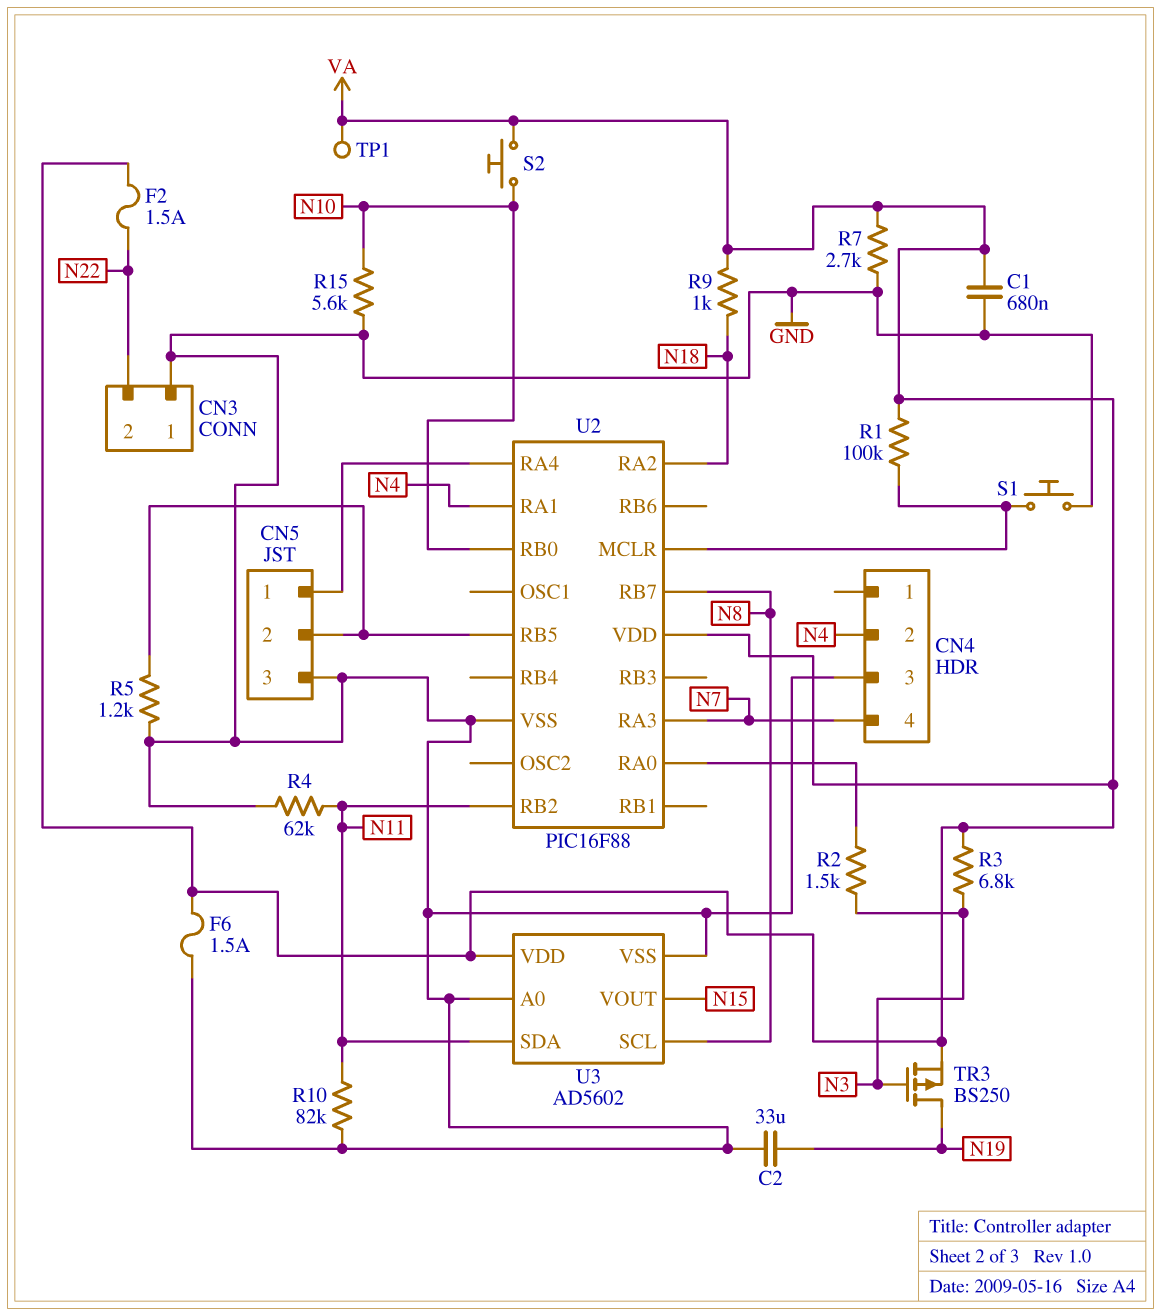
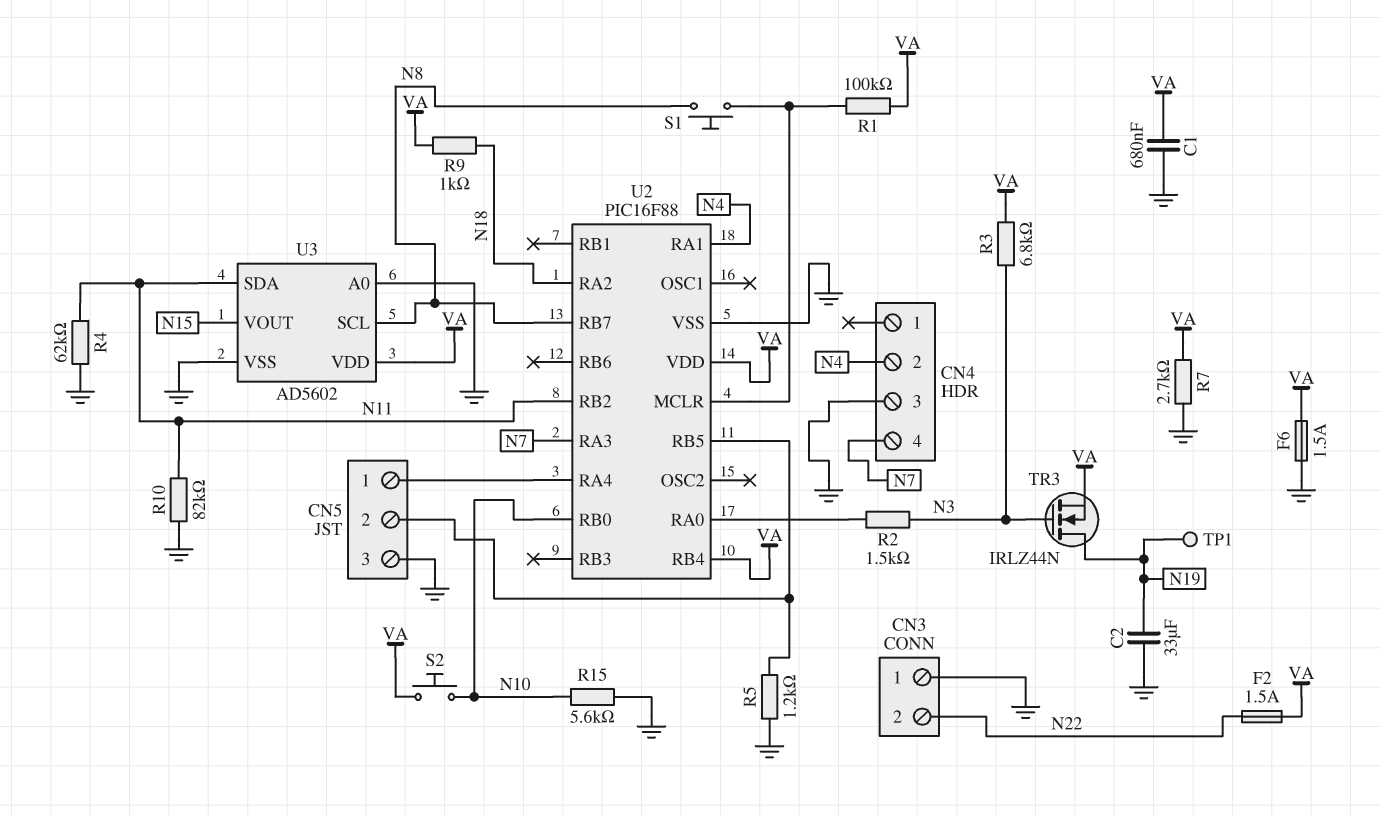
S1: button (GND, U2/MCLR) -> button (N8, U2/MCLR)
TP1: test point (VA) -> test point (N19)
TR3: PMOS BS250 (G N3, D N19, S VA) -> NMOS IRLZ44N (G N3, D N19, S VA)
U2 pin RB4: none -> VA

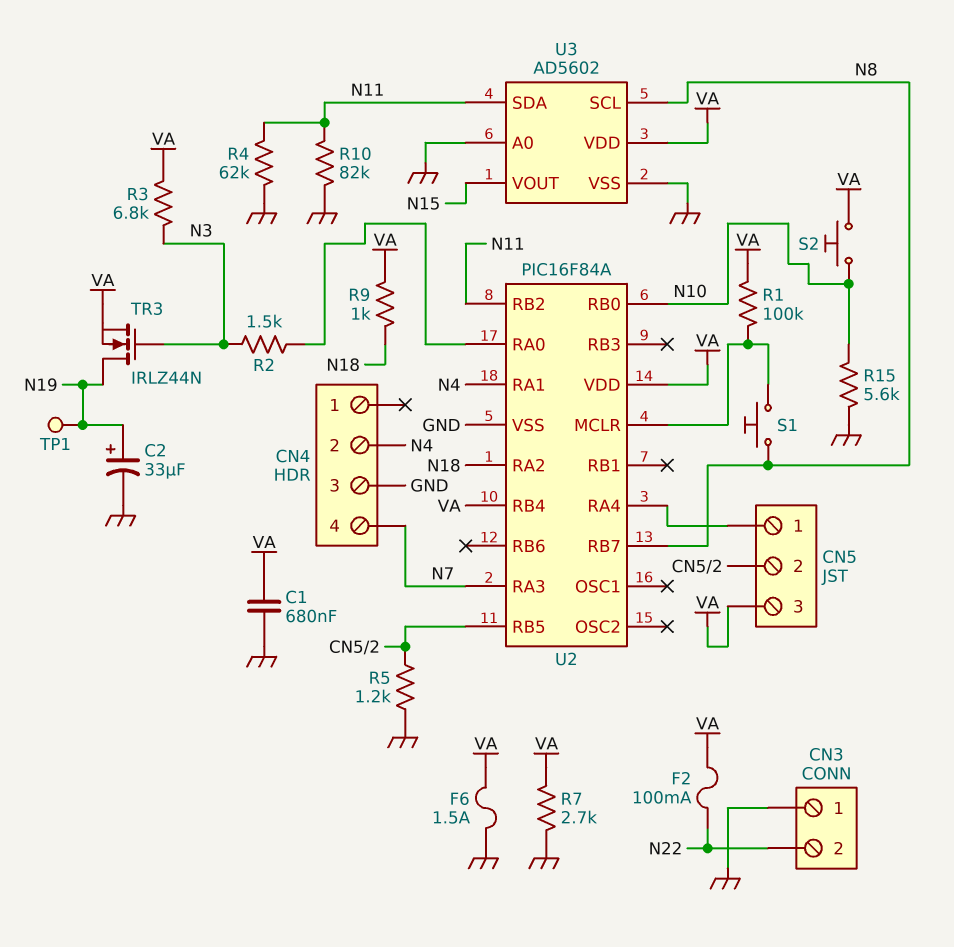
C2: 33uF (GND, N19) -> 33uF (plus N19, minus GND)
CN5 pin 3: GND -> VA
F2: 1.5A (N22, VA) -> 100mA (N22, VA)
U2: PIC16F88 -> PIC16F84A

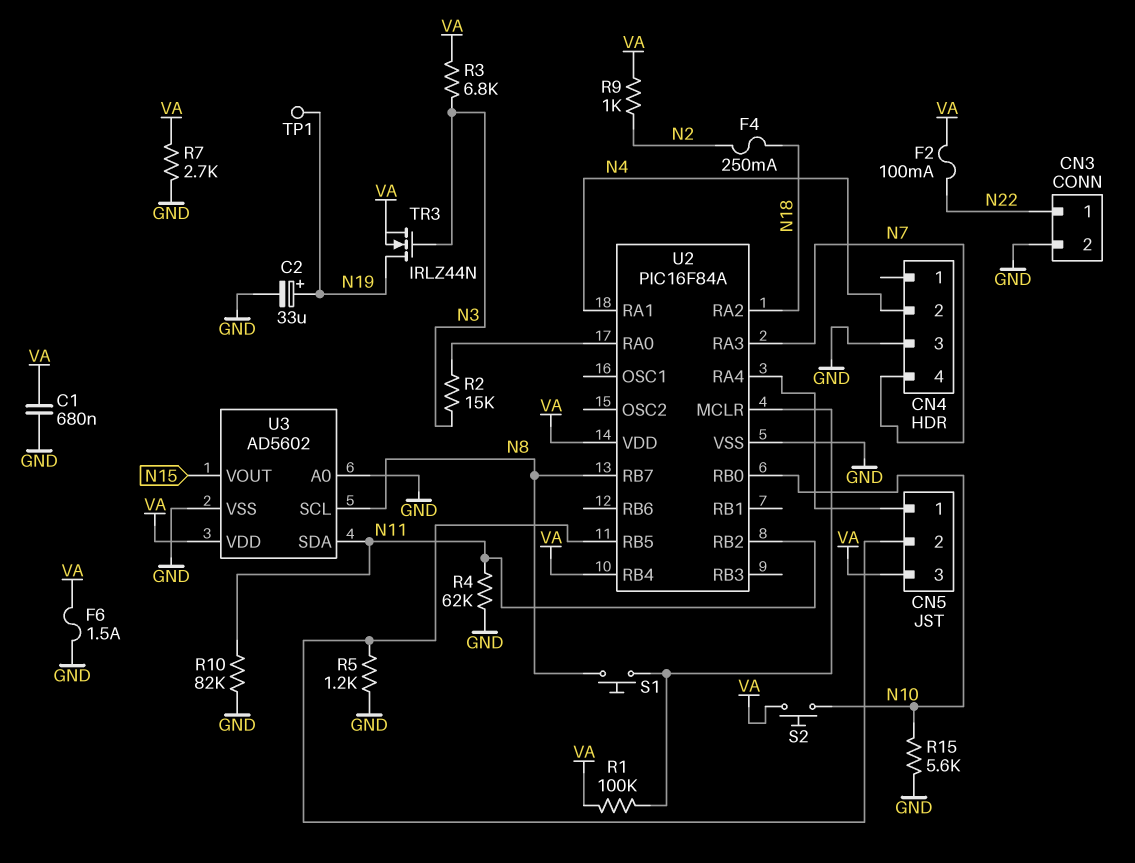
CN3 pin 1: GND -> N22
CN3 pin 2: N22 -> GND
F4: none -> 250mA (N2, N18)
R2: 1.5k (N3, U2/RA0) -> 15k (N3, U2/RA0)
R9: 1k (N18, VA) -> 1k (N2, VA)

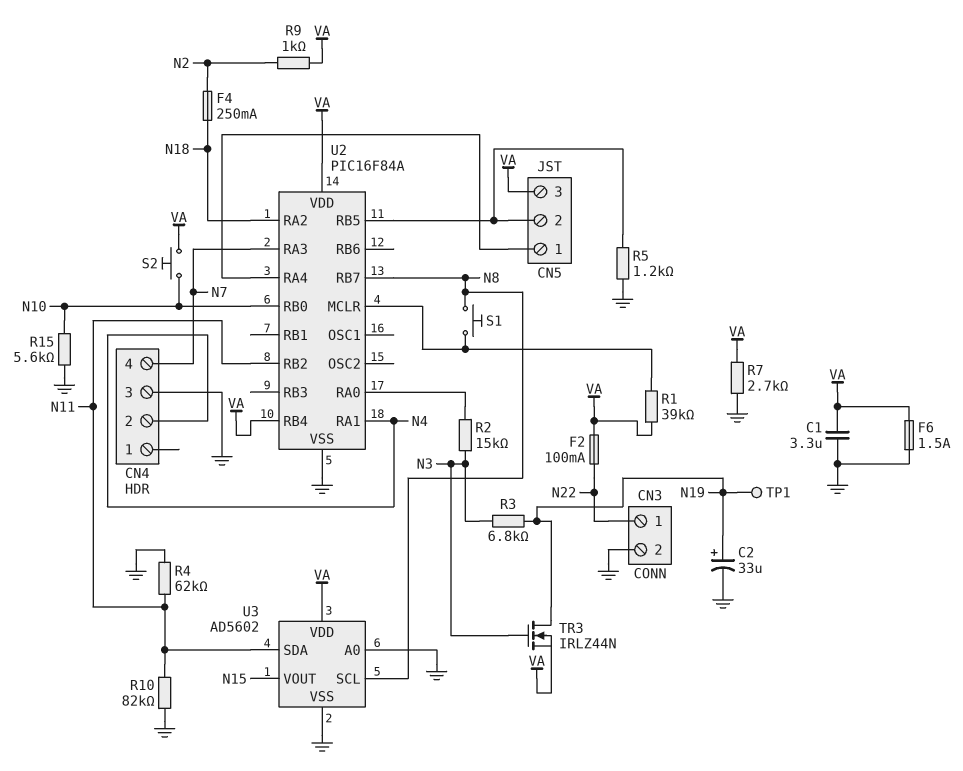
C1: 680nF (GND, VA) -> 3.3uF (GND, VA)
R1: 100k (U2/MCLR, VA) -> 39k (U2/MCLR, VA)
R3: 6.8k (N3, VA) -> 6.8k (N3, N19)

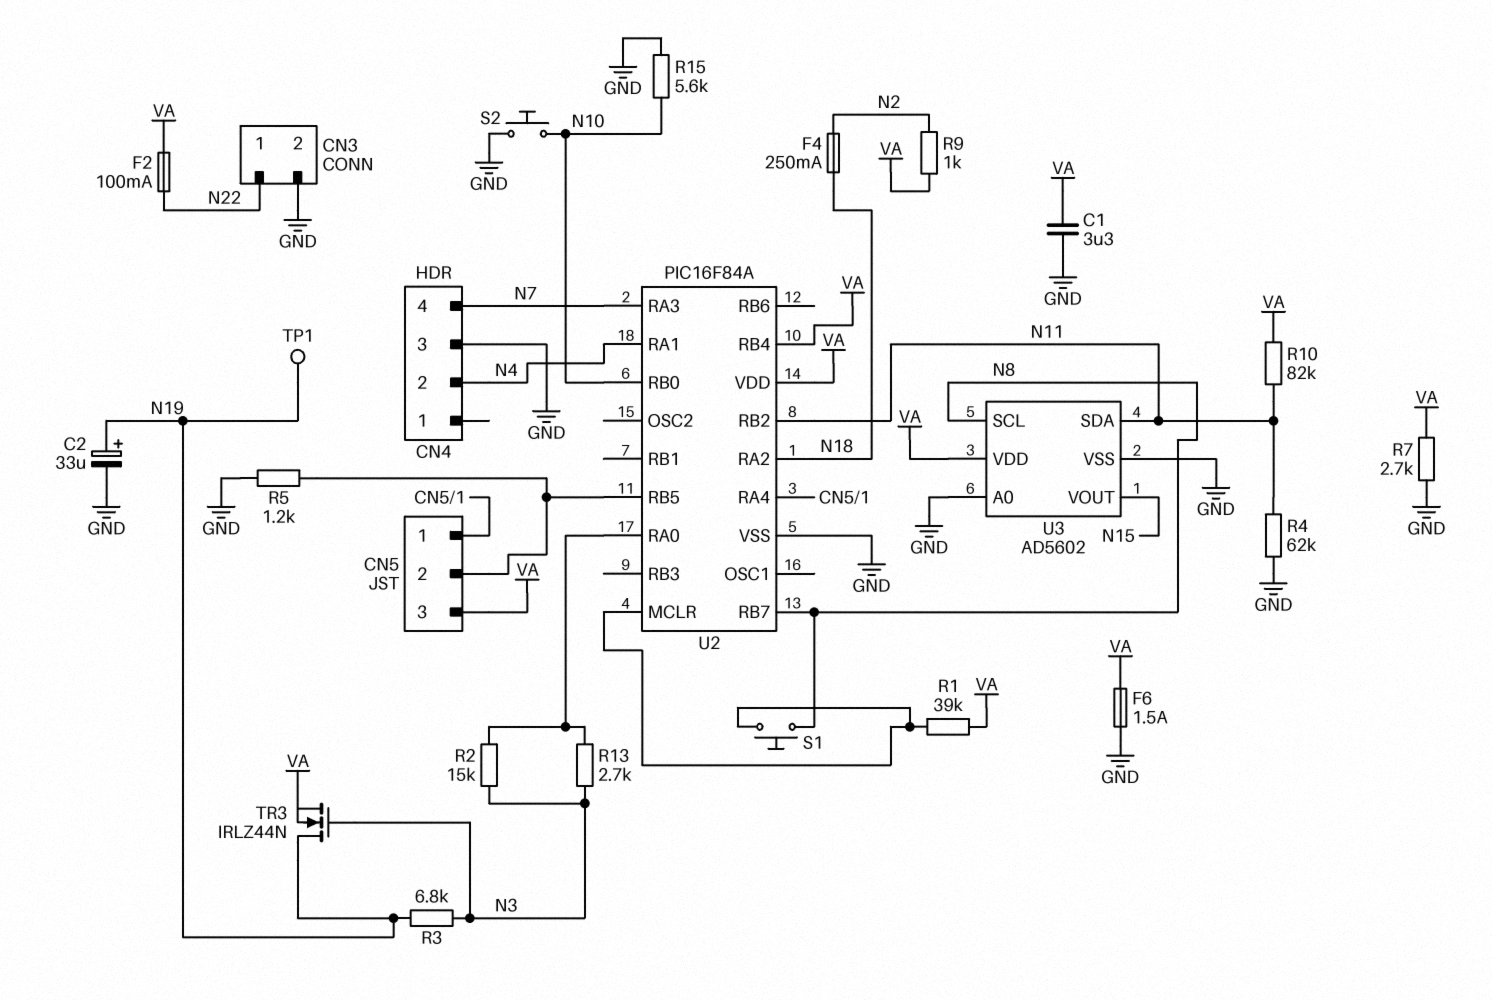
R10: 82k (GND, N11) -> 82k (N11, VA)
R13: none -> 2.7k (N3, U2/RA0)
S2: button (N10, VA) -> button (GND, N10)

